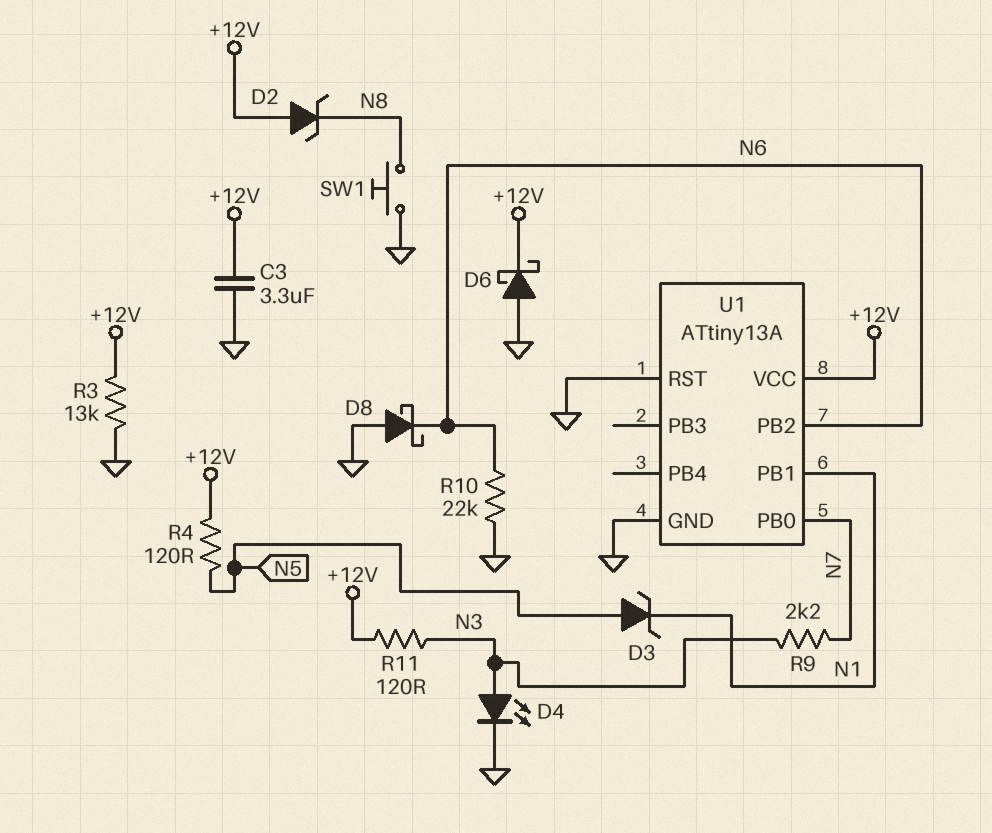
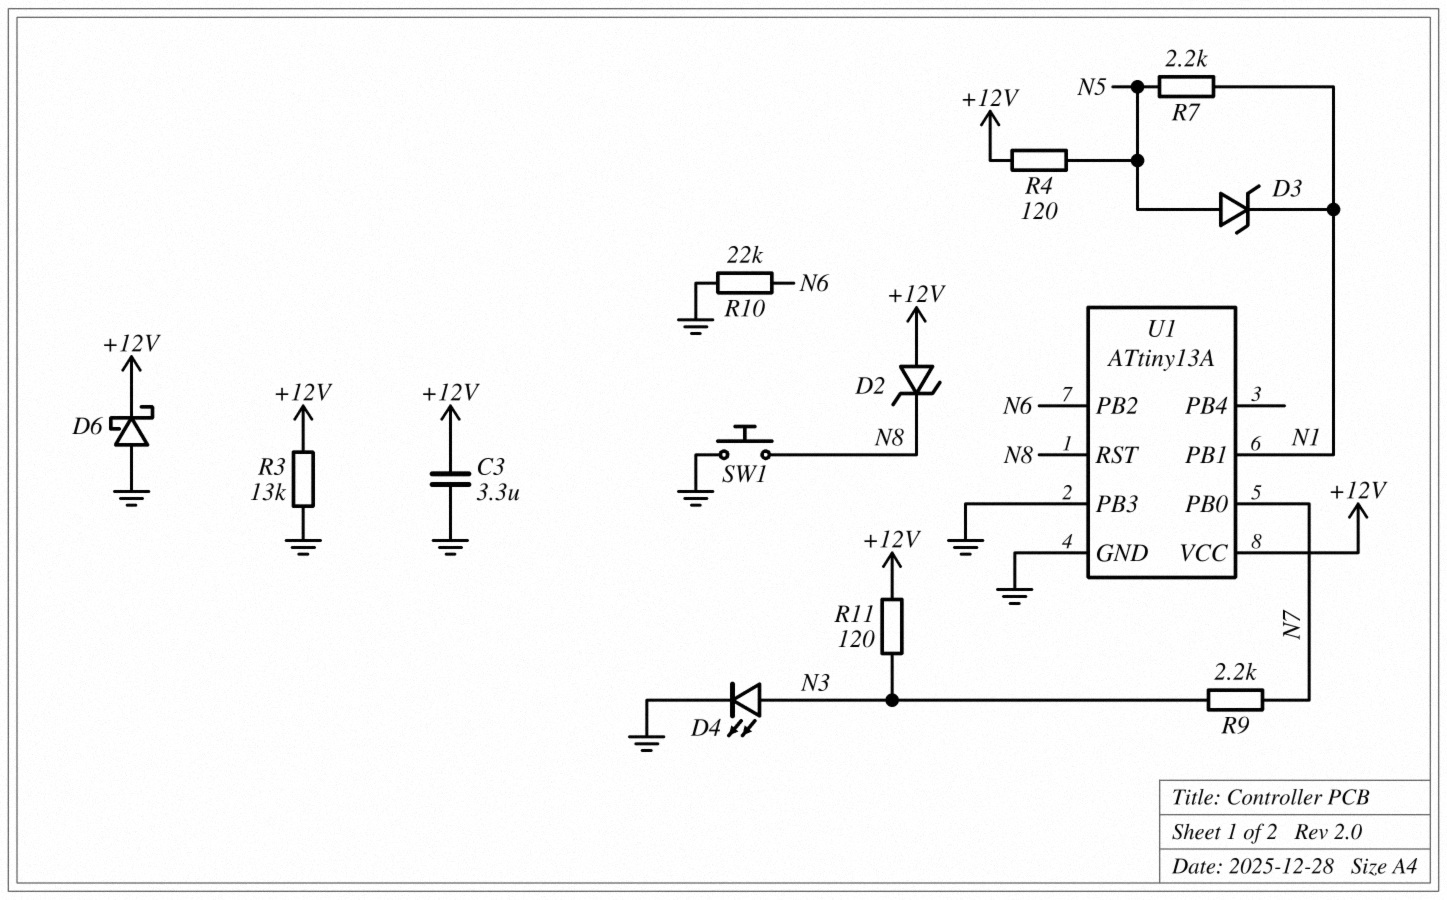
D8: schottky (A GND, K N6) -> none
R7: none -> 2.2k (N1, N5)
U1 pin PB3: none -> GND
U1 pin RST: GND -> N8

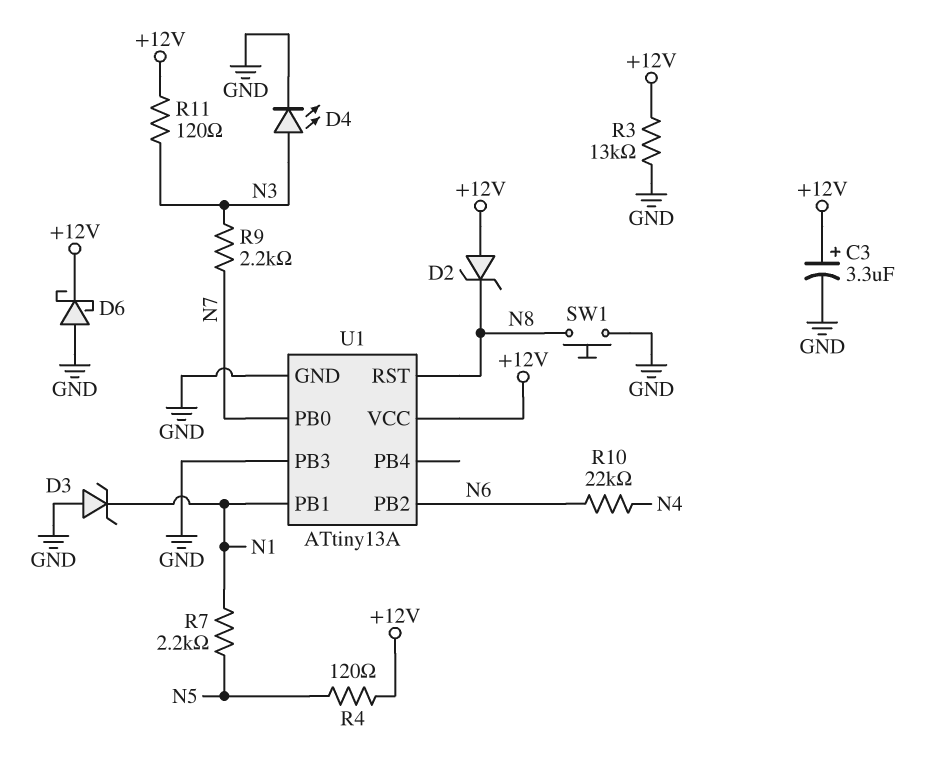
C3: 3.3uF (+12V, GND) -> 3.3uF (plus +12V, minus GND)
D3: zener (A N5, K N1) -> zener (A GND, K N1)
R10: 22k (GND, N6) -> 22k (N4, N6)

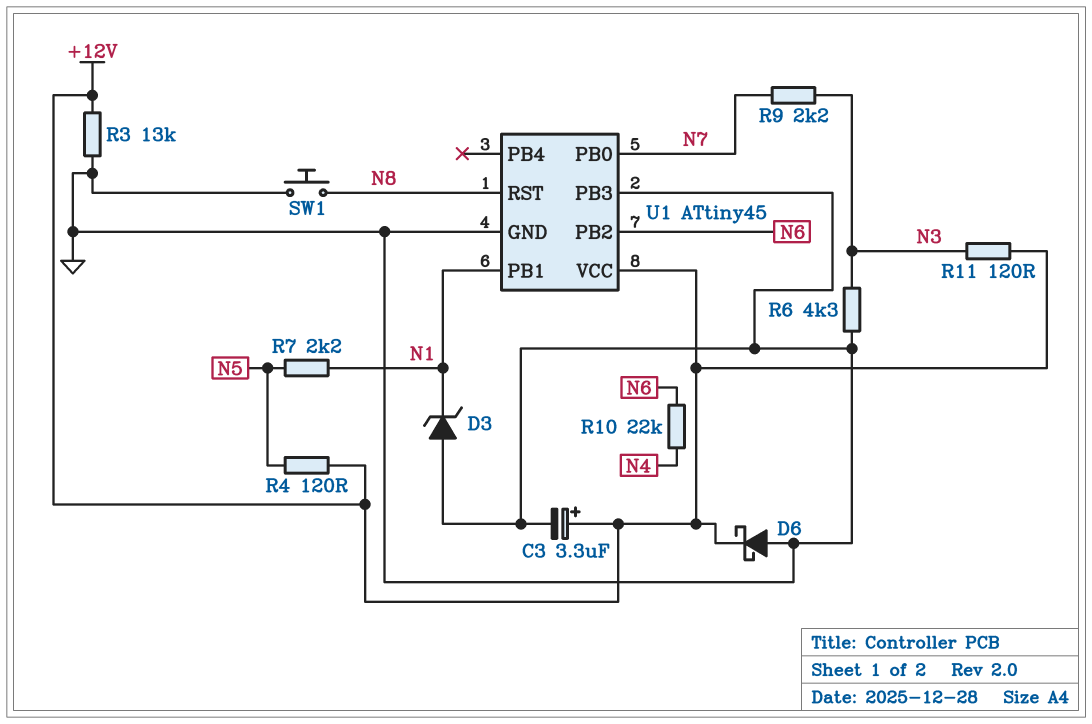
D2: zener (A +12V, K N8) -> none
D4: LED (A N3, K GND) -> none
R6: none -> 4.3k (GND, N3)
U1: ATtiny13A -> ATtiny45

